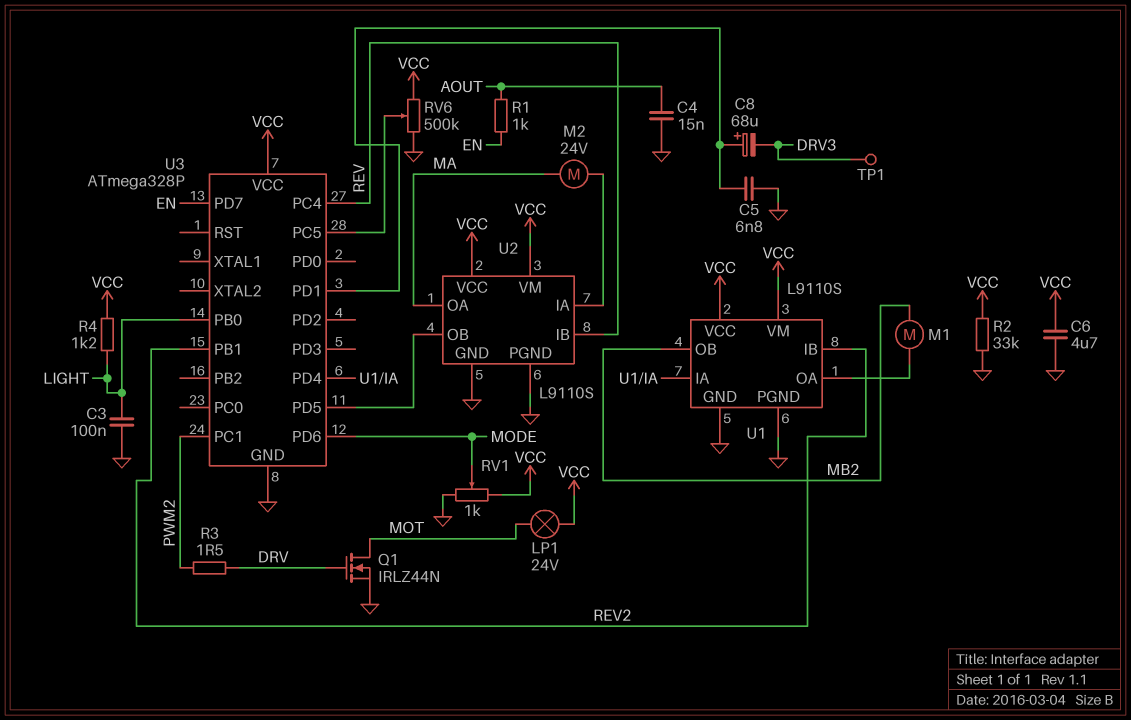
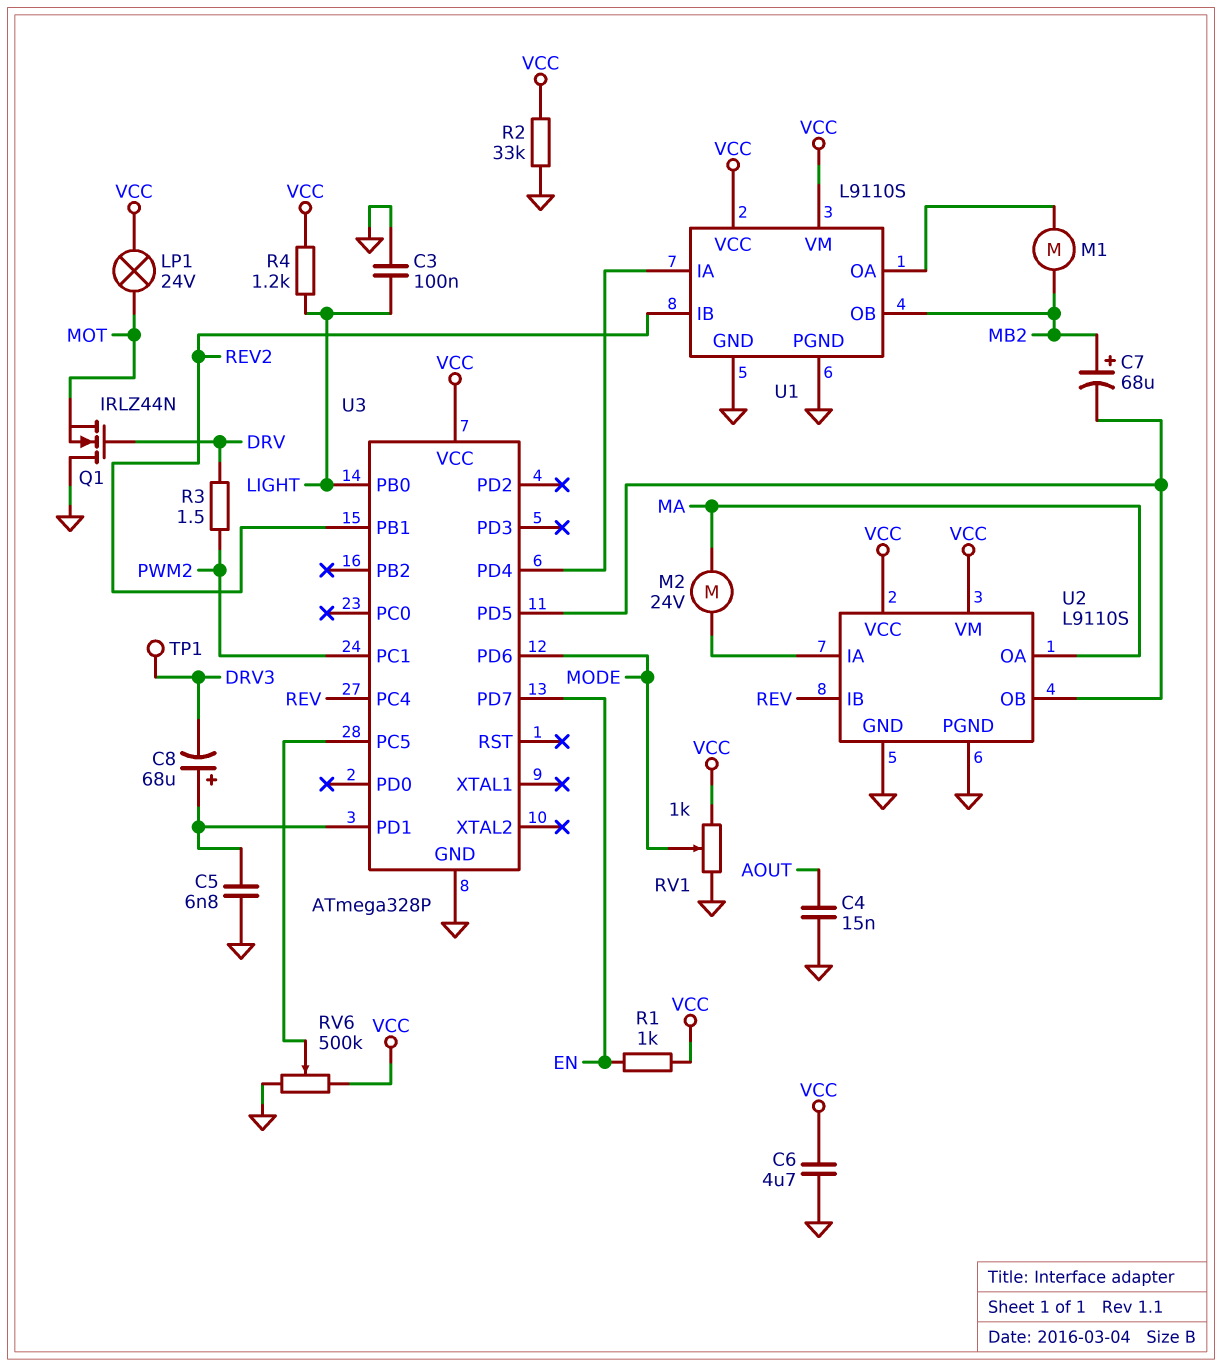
C7: none -> 68uF (plus MB2, minus U2/OB)
Q1: NMOS IRLZ44N (G DRV, D MOT, S GND) -> NMOS IRLZ44N (G DRV, D GND, S MOT)
R1: 1k (AOUT, EN) -> 1k (EN, VCC)

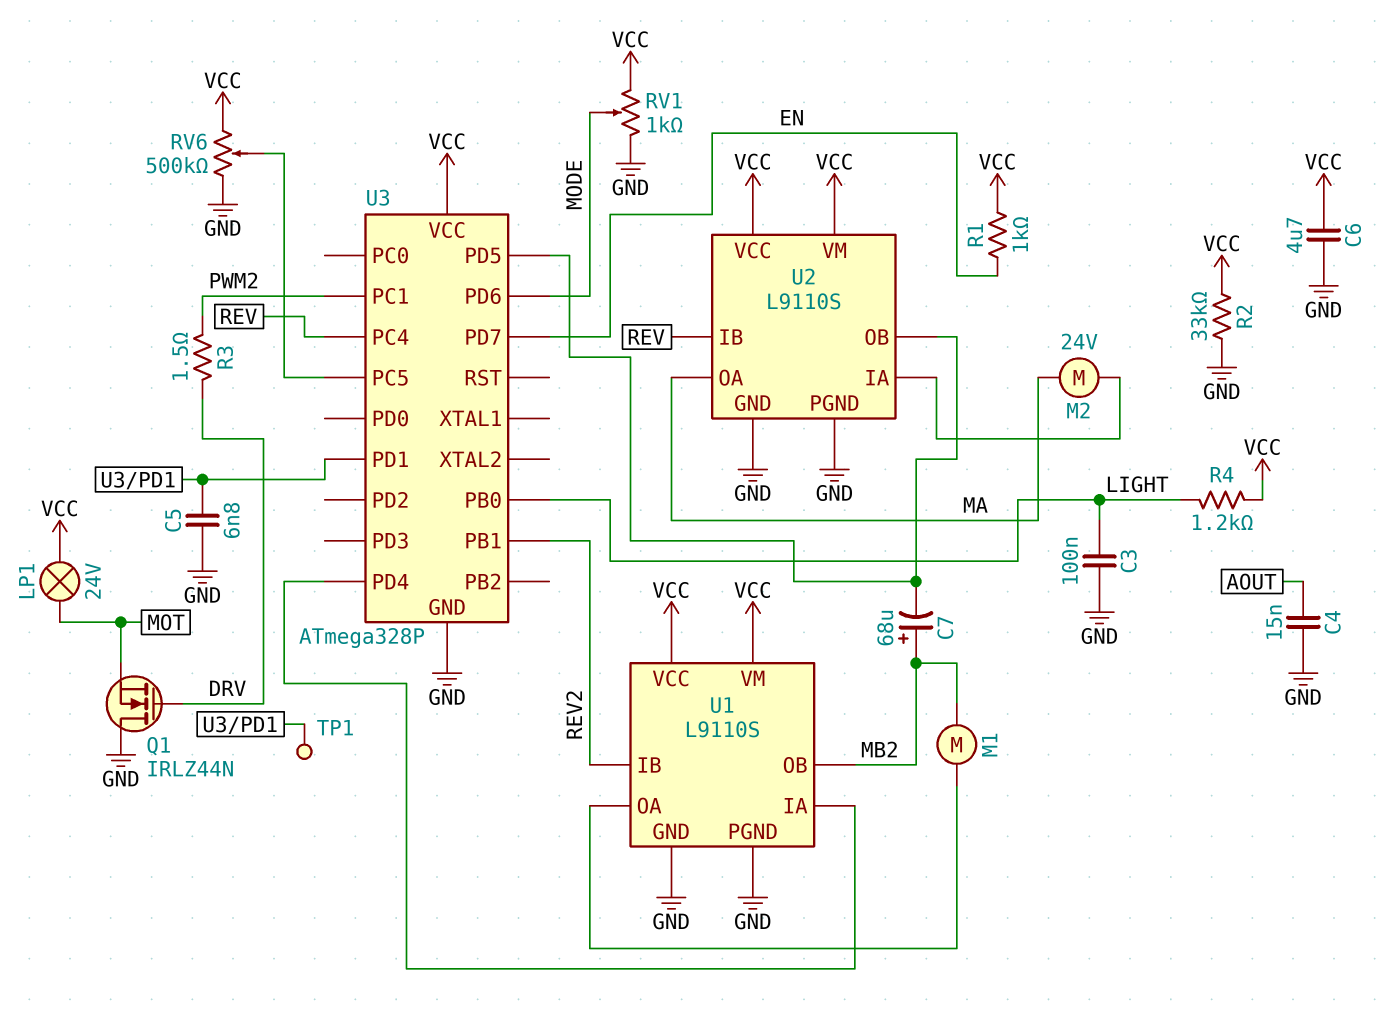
C8: 68uF (plus U3/PD1, minus DRV3) -> none
TP1: test point (DRV3) -> test point (U3/PD1)

